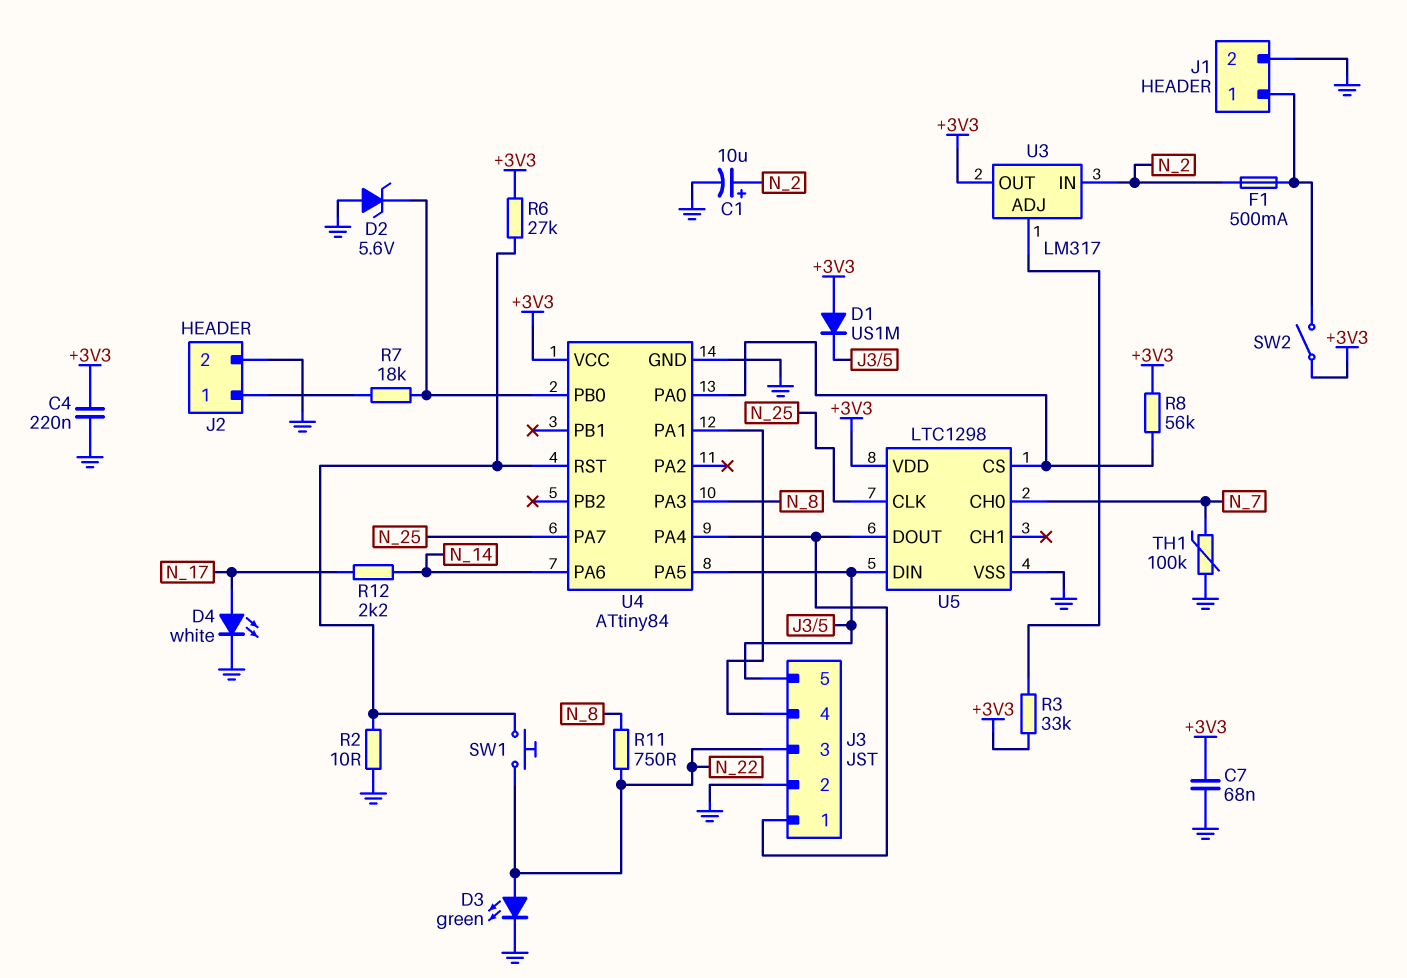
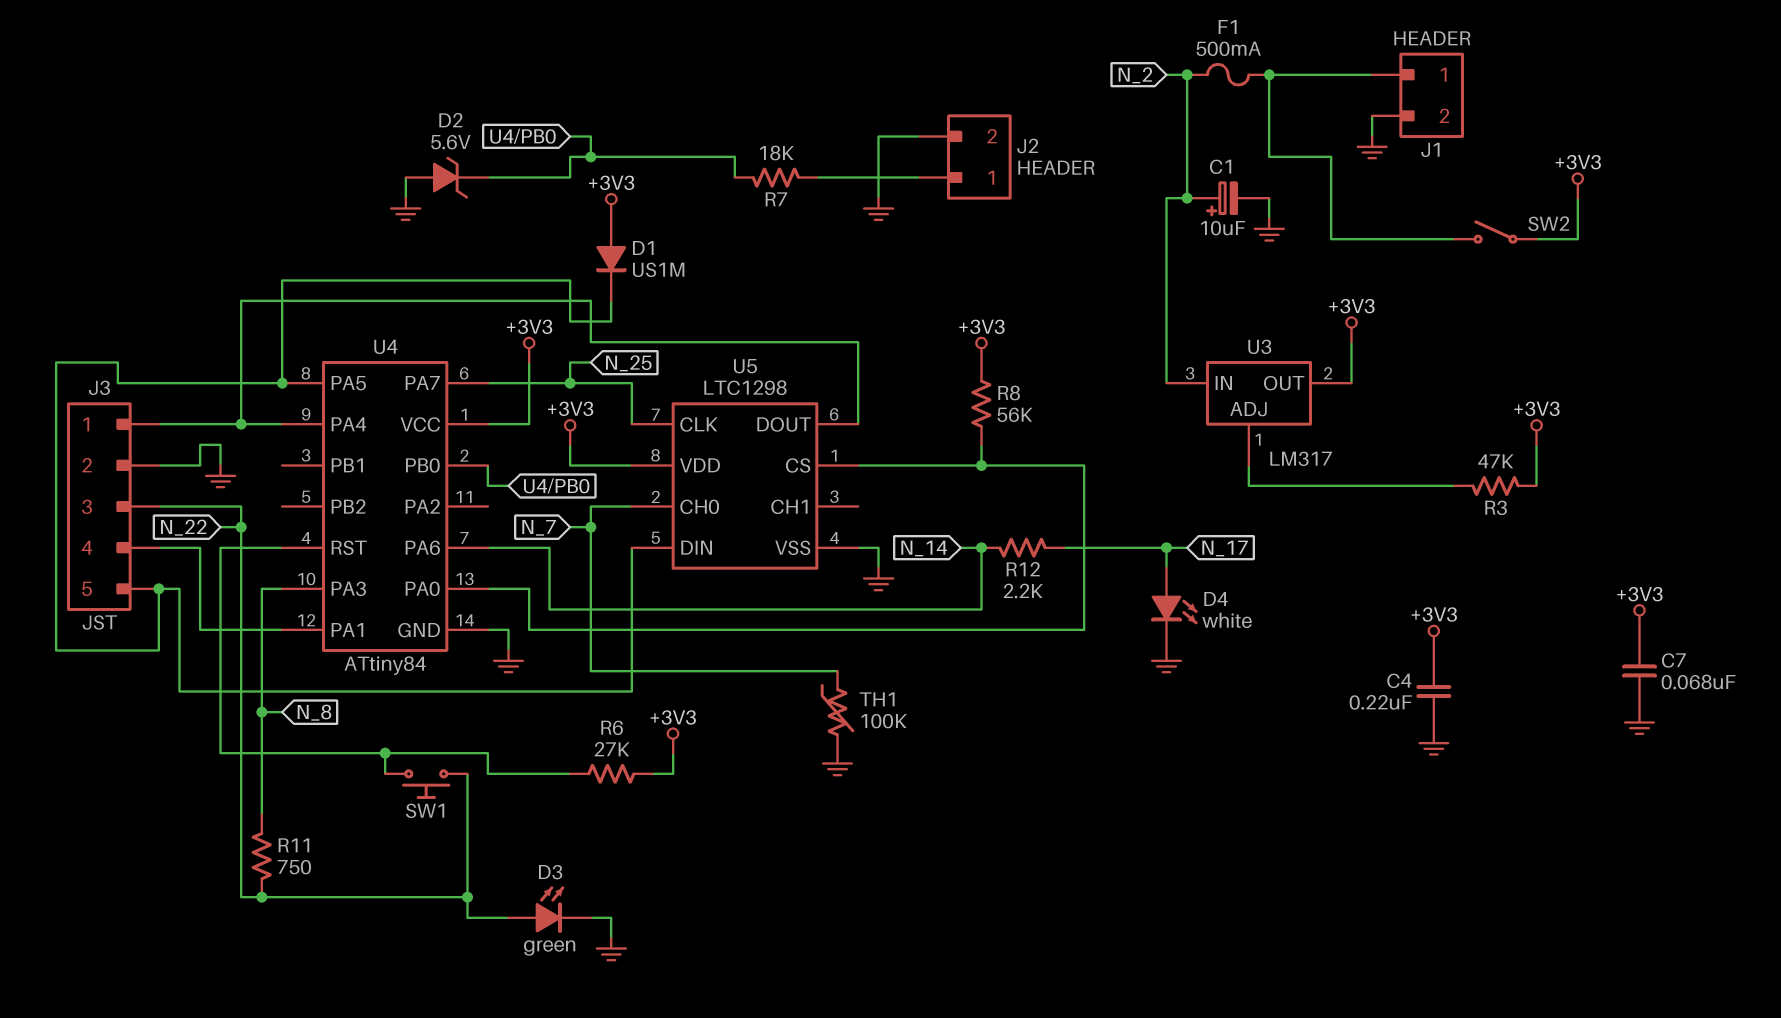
R2: 10 (GND, U4/RST) -> none
R3: 33k (+3V3, U3/ADJ) -> 47k (+3V3, U3/ADJ)

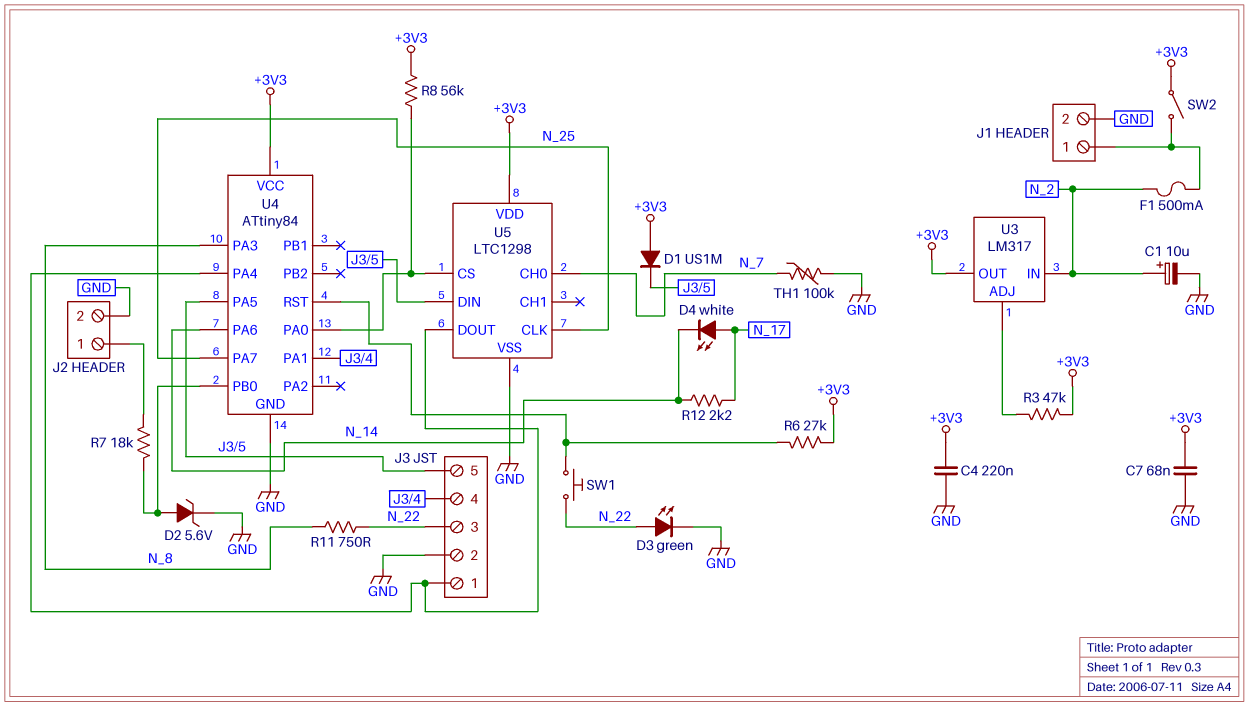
D2: zener 5.6V (A GND, K U4/PB0) -> zener 5.6V (A U4/PB0, K GND)
D4: LED white (A N_17, K GND) -> LED white (A N_17, K N_14)

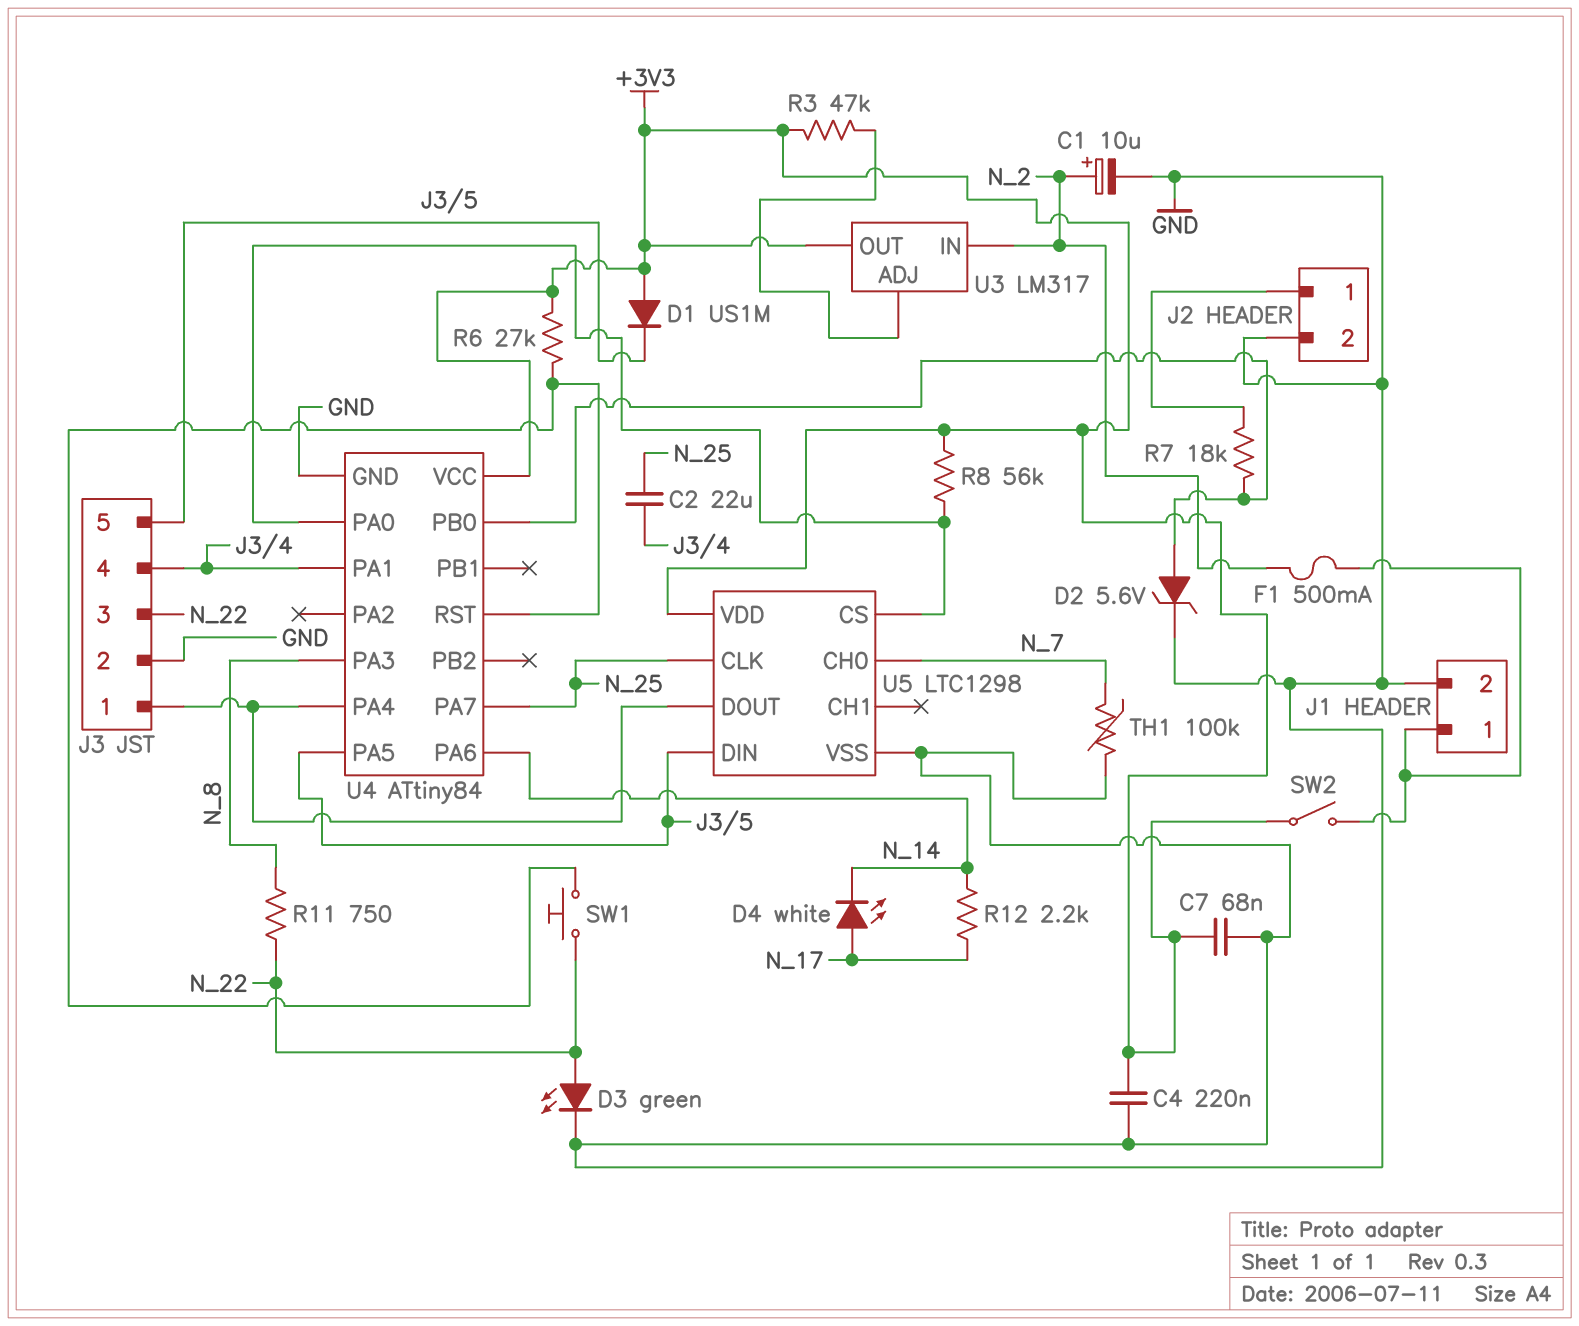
C2: none -> 22uF (J3/4, N_25)

